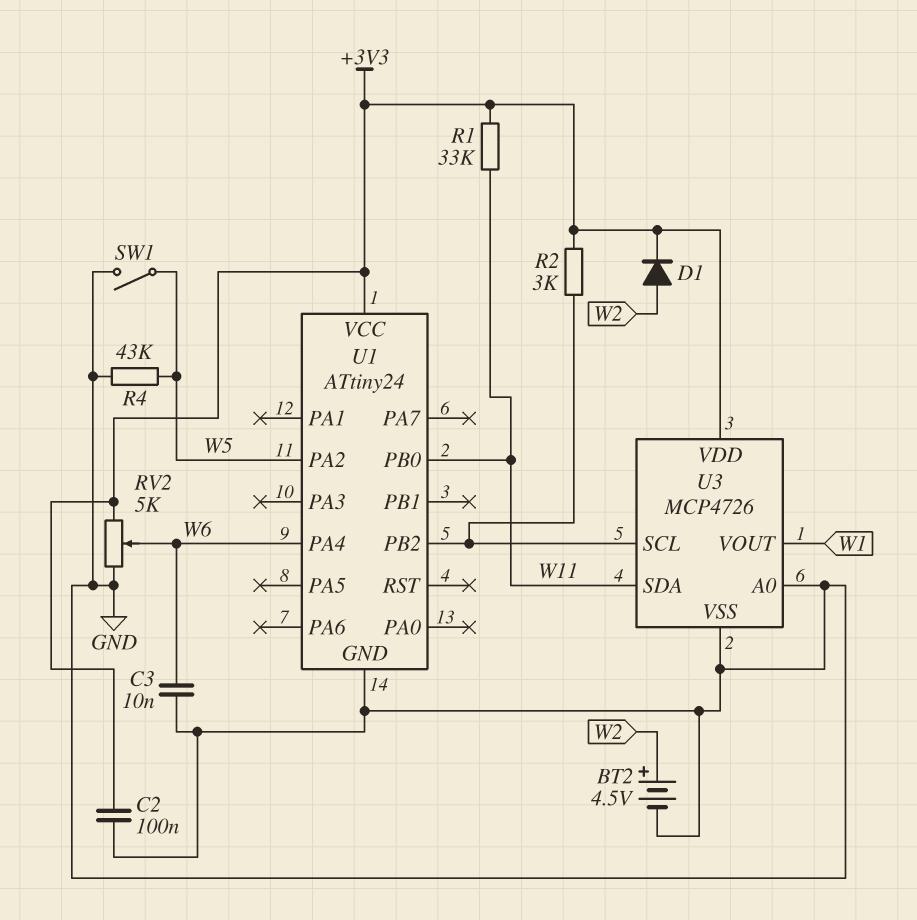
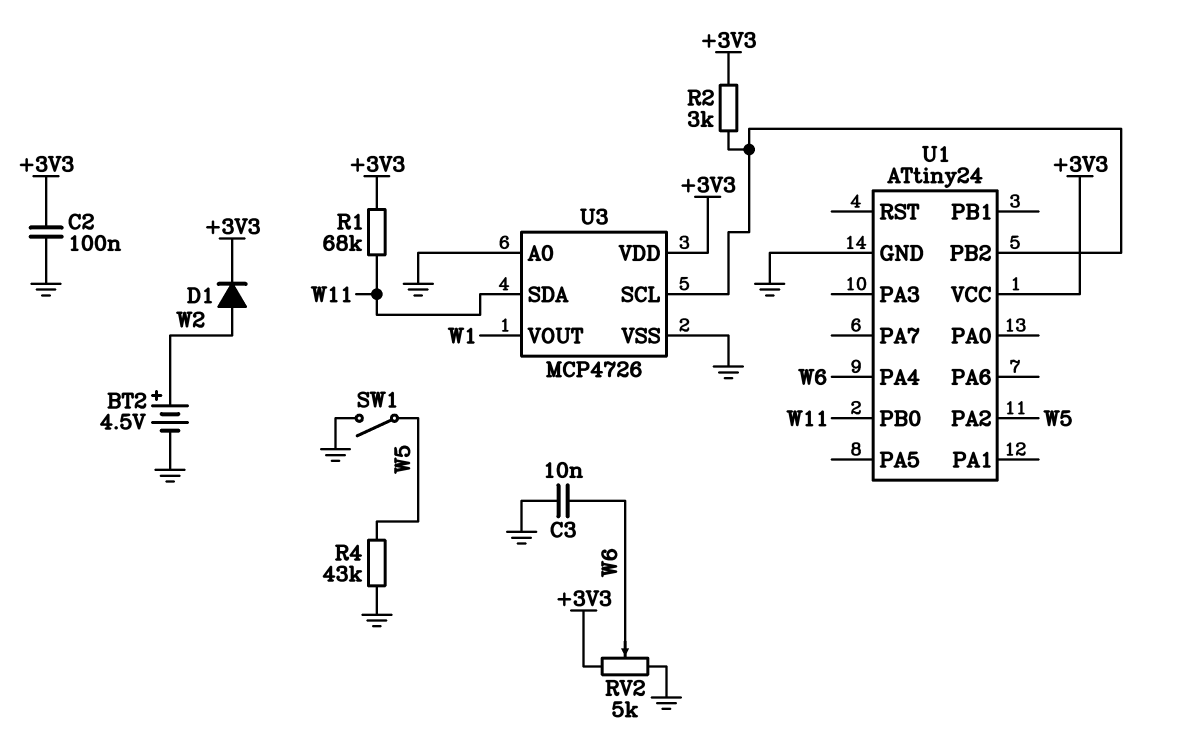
R1: 33k (+3V3, W11) -> 68k (+3V3, W11)

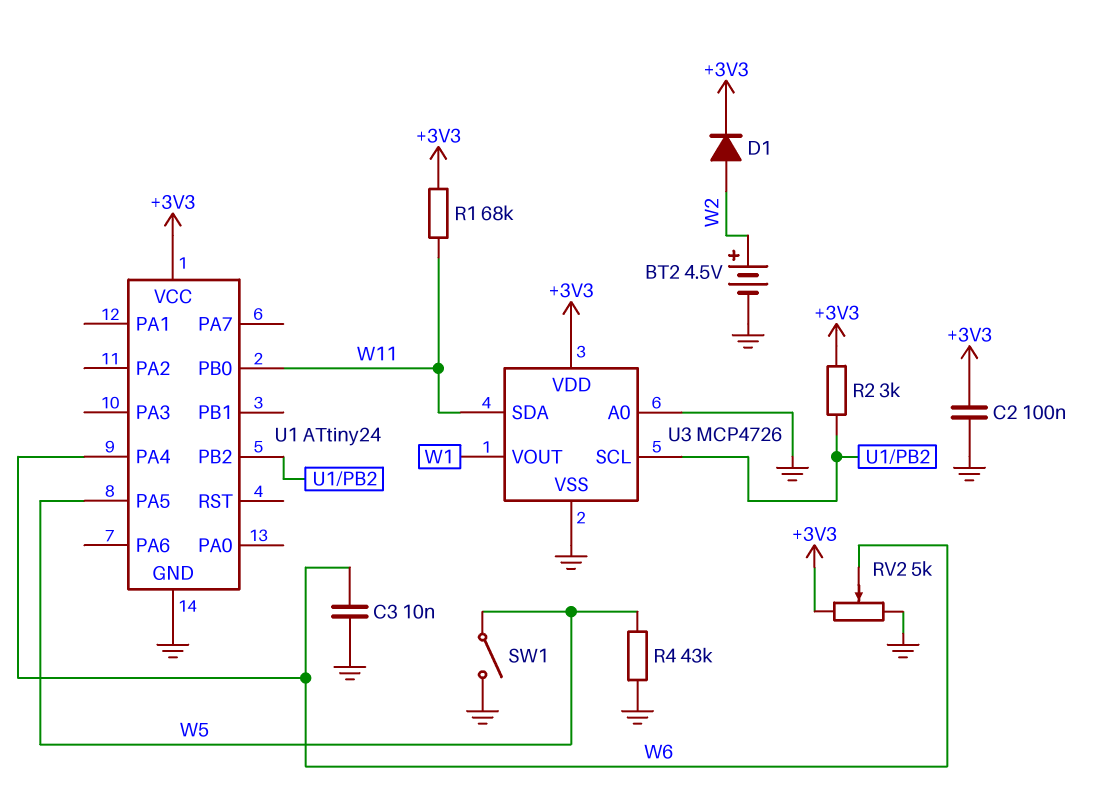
U1 pin PA2: W5 -> none
U1 pin PA5: none -> W5

